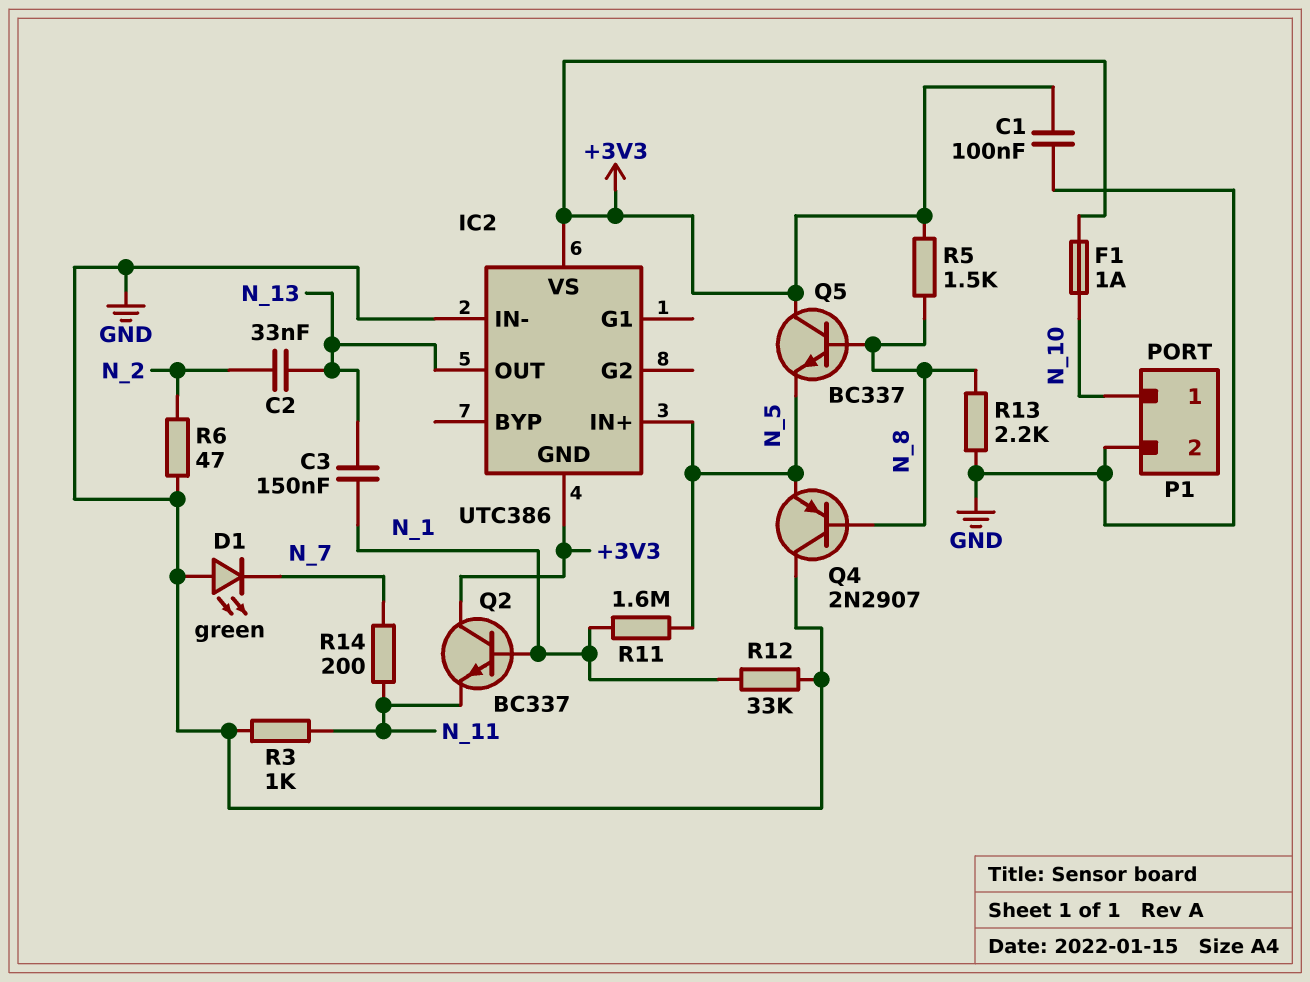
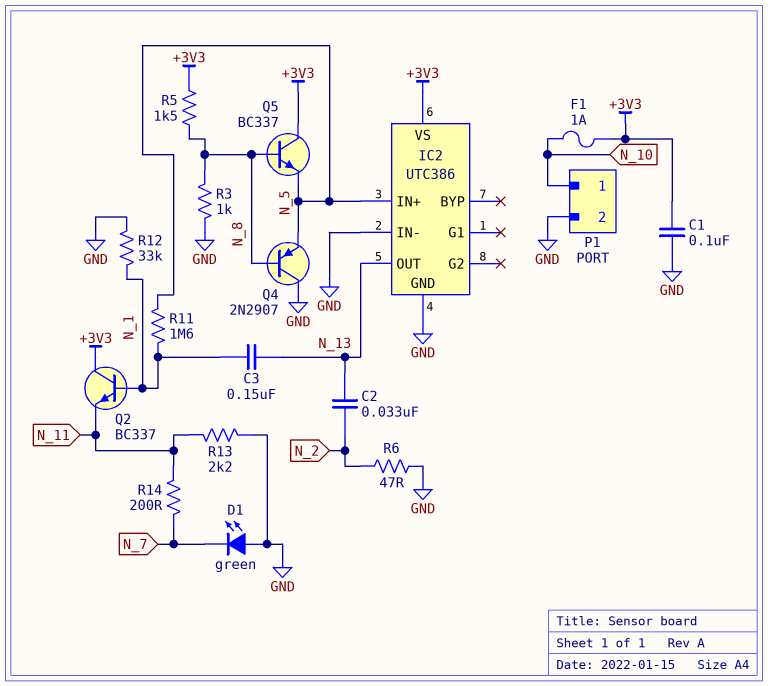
IC2 pin GND: +3V3 -> GND
R3: 1k (GND, N_11) -> 1k (GND, N_8)
R13: 2.2k (GND, N_8) -> 2.2k (GND, N_11)

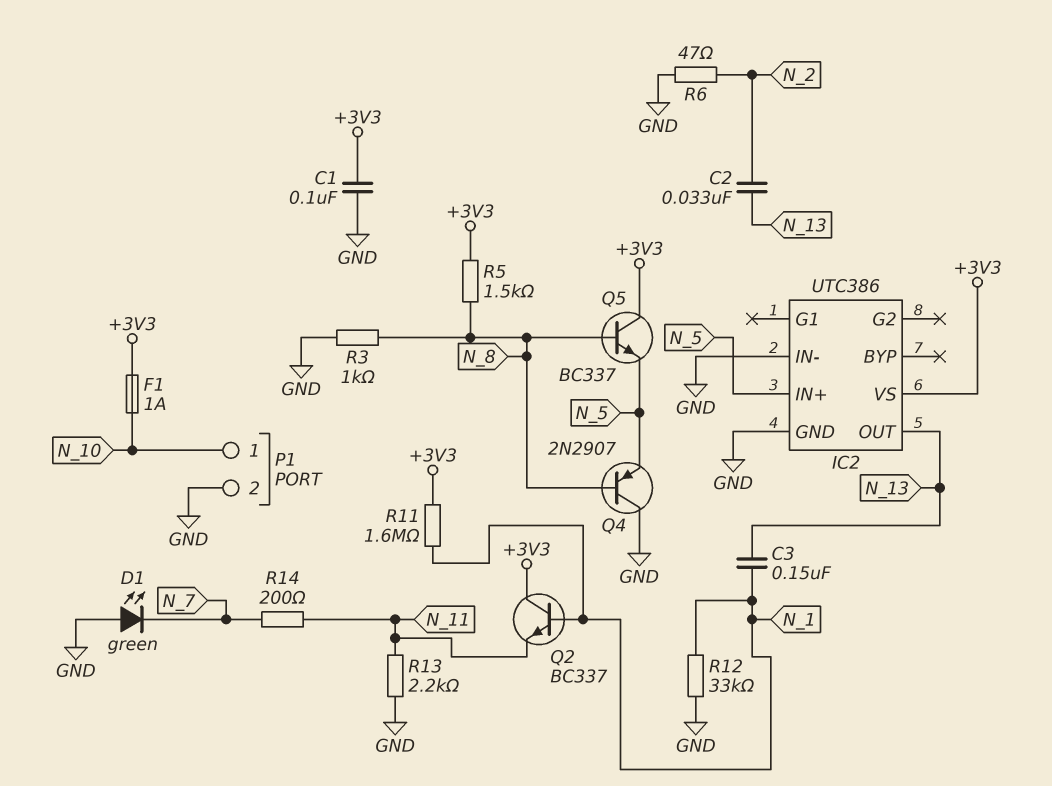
R11: 1.6M (N_1, N_5) -> 1.6M (+3V3, N_1)

